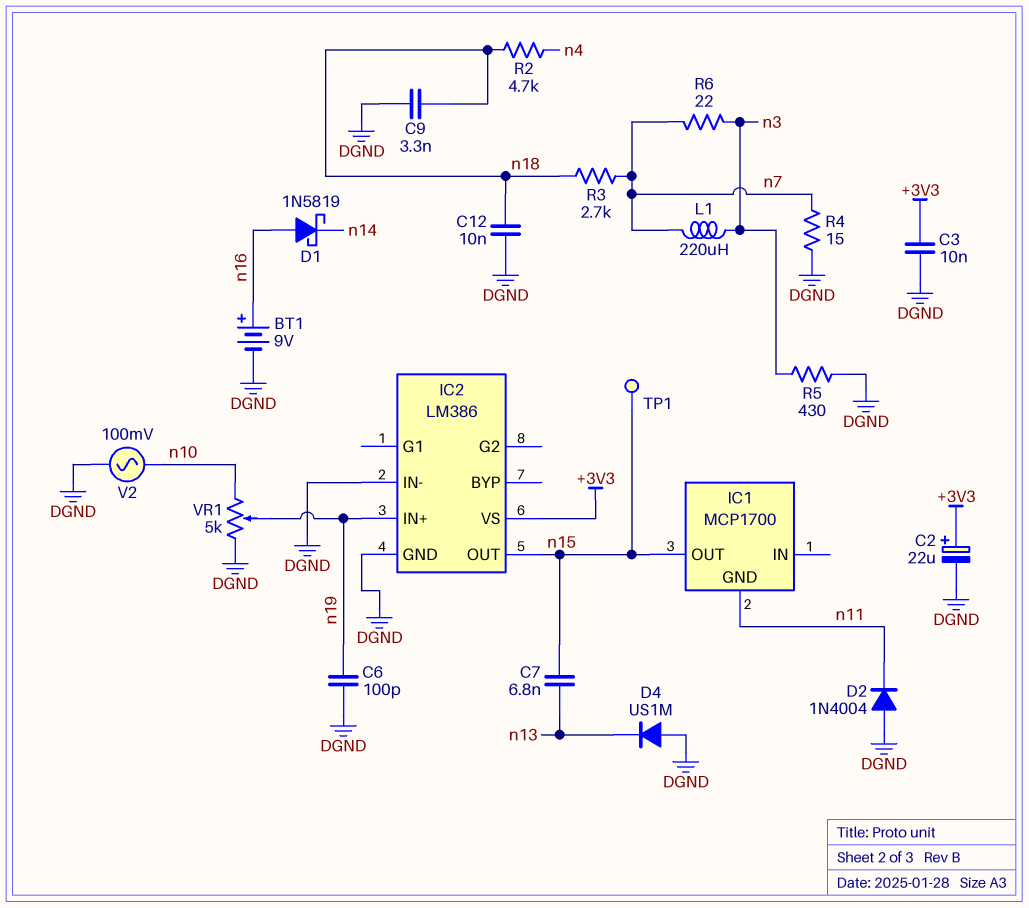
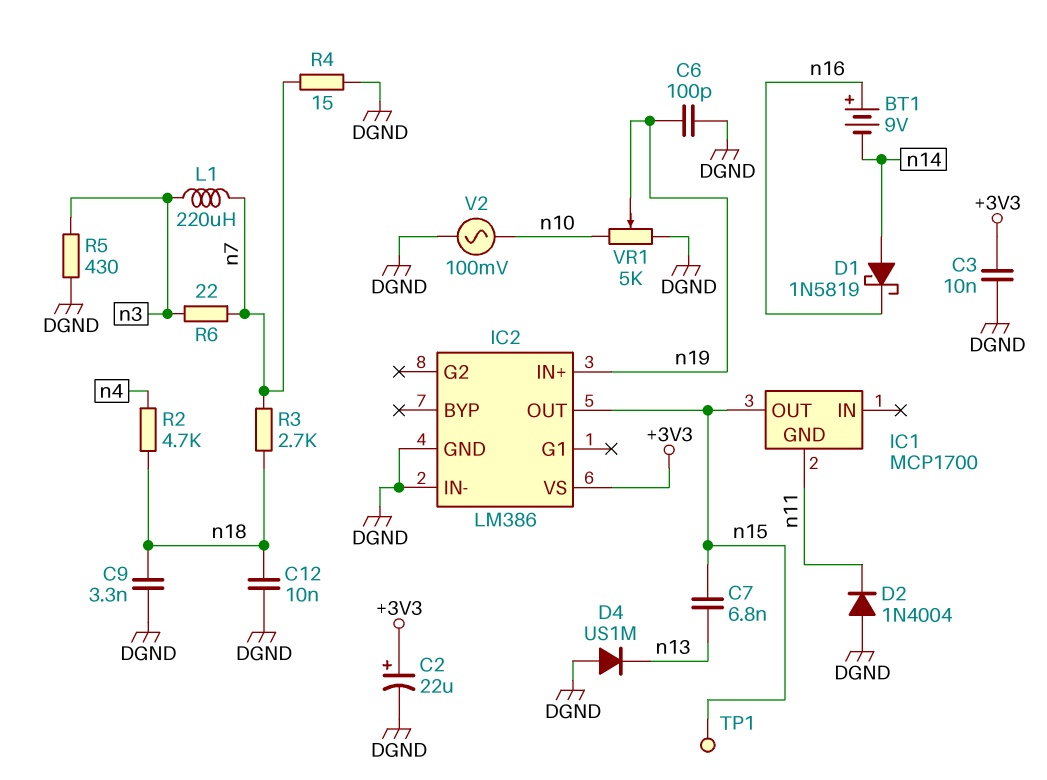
BT1: 9V (plus n16, minus DGND) -> 9V (plus n16, minus n14)
D1: schottky 1N5819 (A n16, K n14) -> schottky 1N5819 (A n14, K n16)

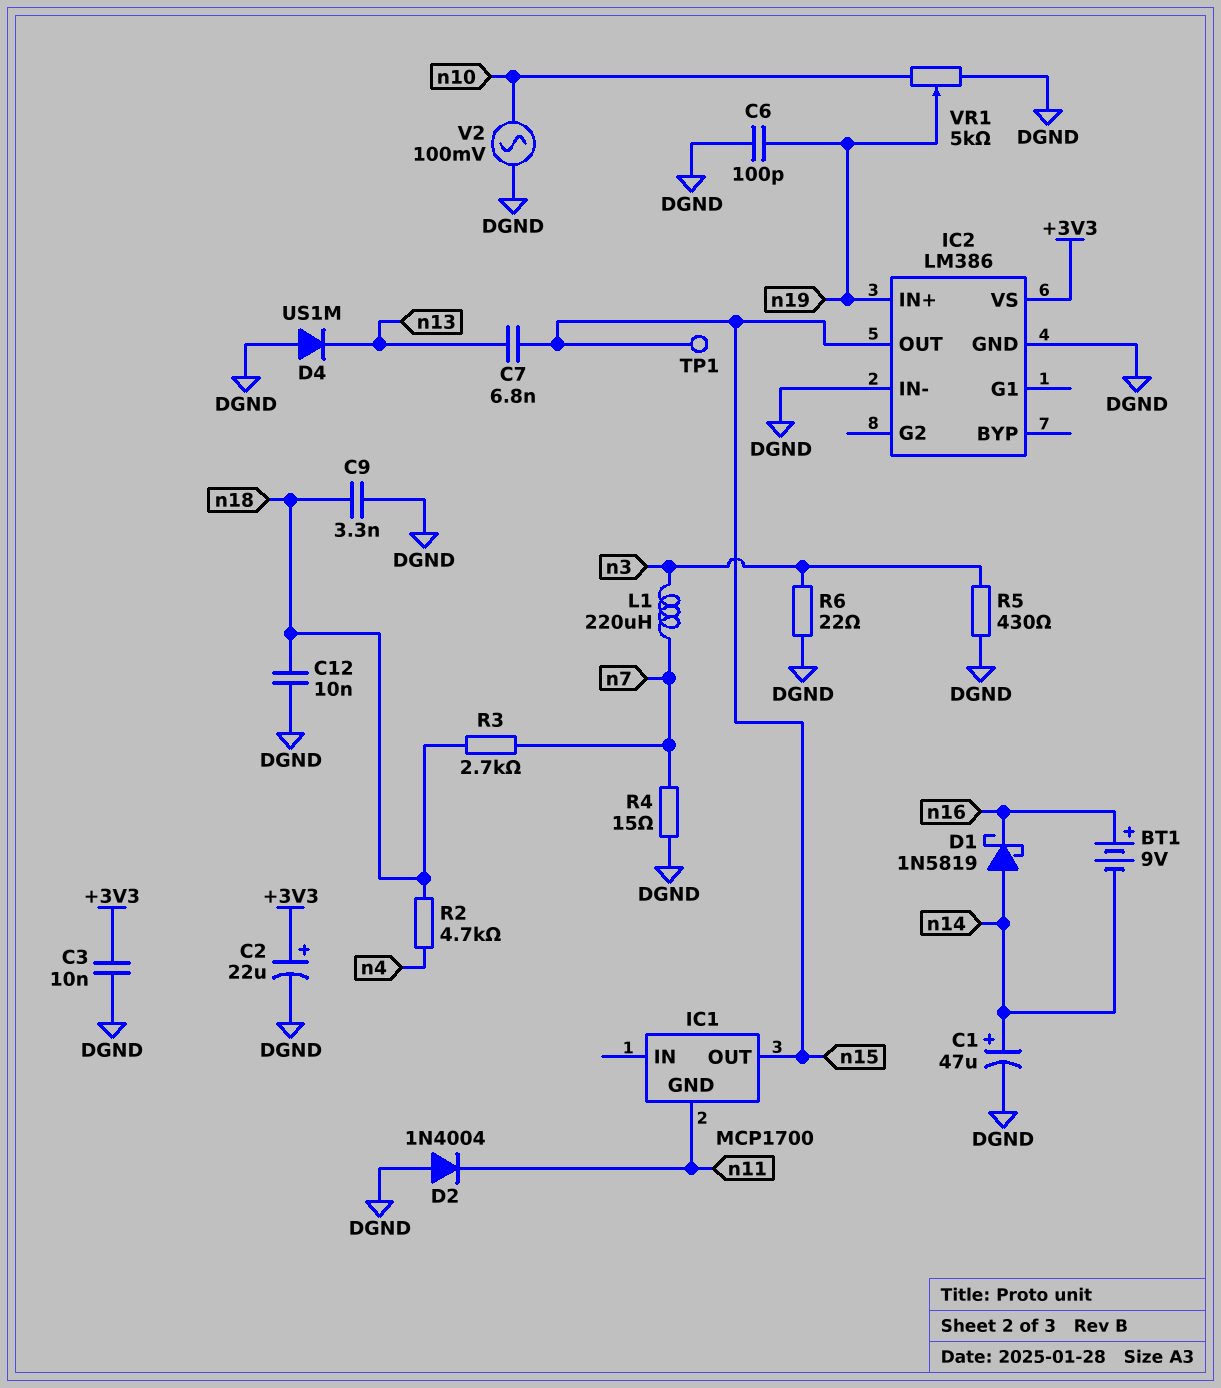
C1: none -> 47uF (plus n14, minus DGND)
R6: 22 (n3, n7) -> 22 (DGND, n3)

